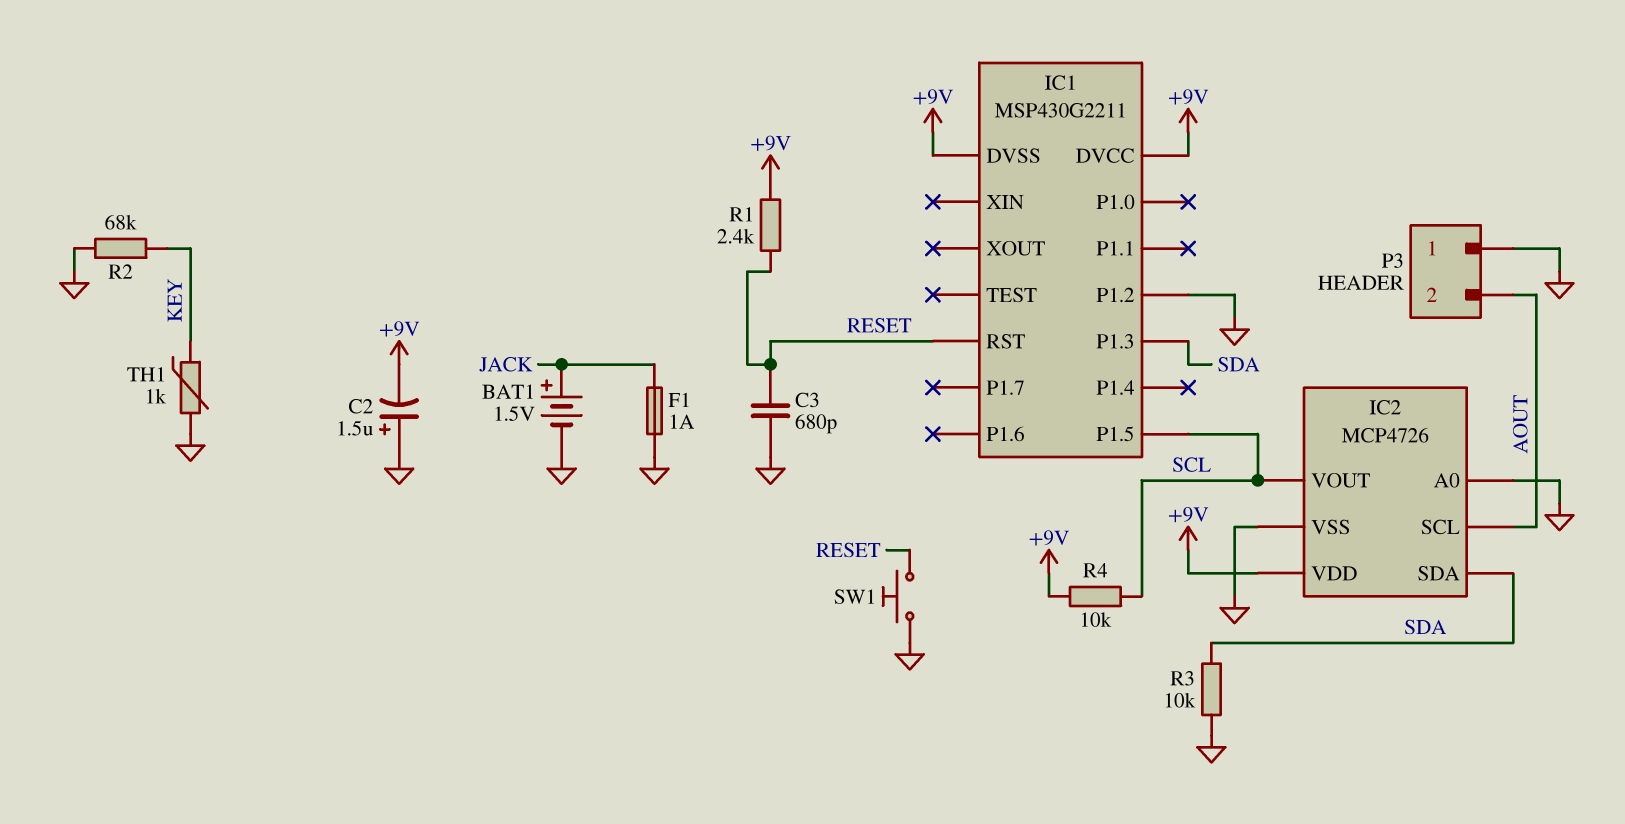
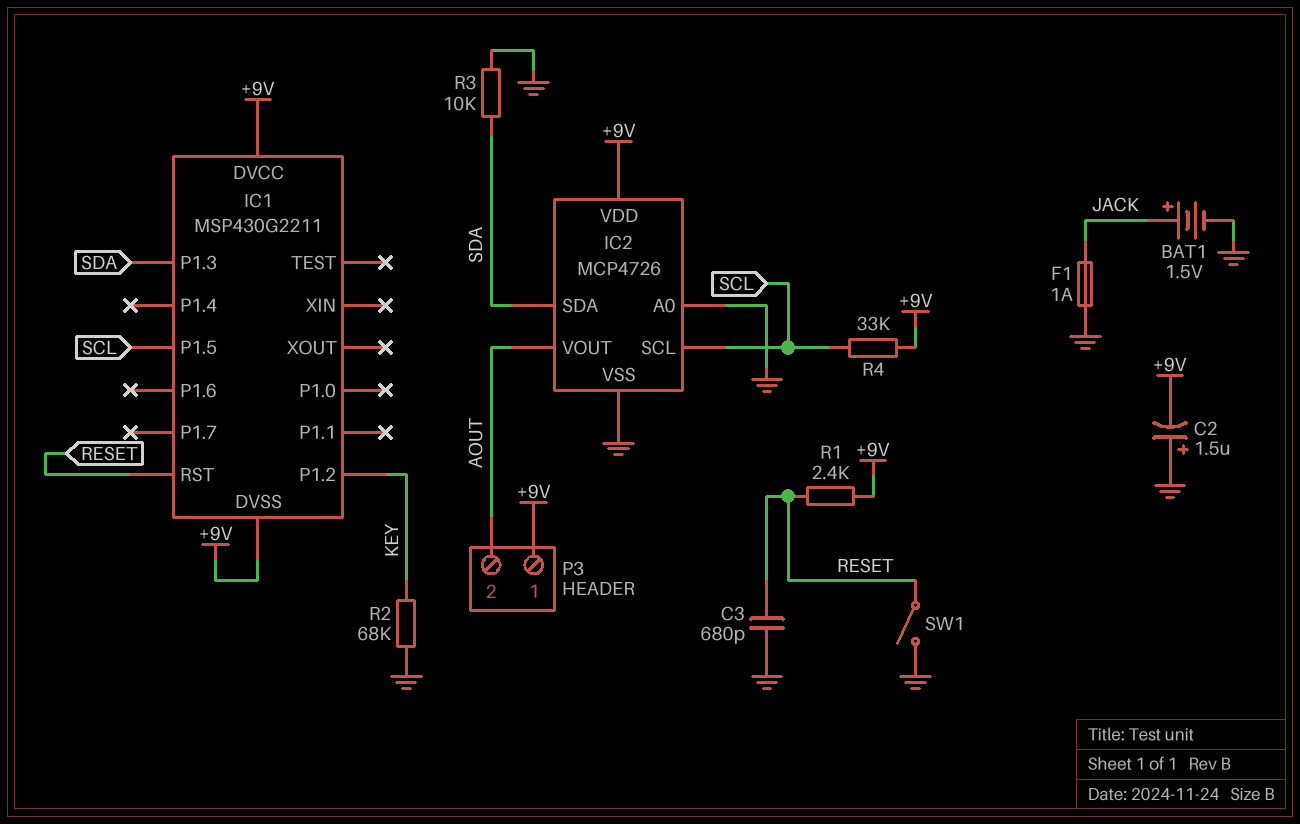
IC1 pin P1.2: GND -> KEY
IC2 pin SCL: AOUT -> SCL
IC2 pin VOUT: SCL -> AOUT
P3 pin 1: GND -> +9V
R4: 10k (+9V, SCL) -> 33k (+9V, SCL)
SW1: button (GND, RESET) -> switch (GND, RESET)
TH1: 1k (GND, KEY) -> none

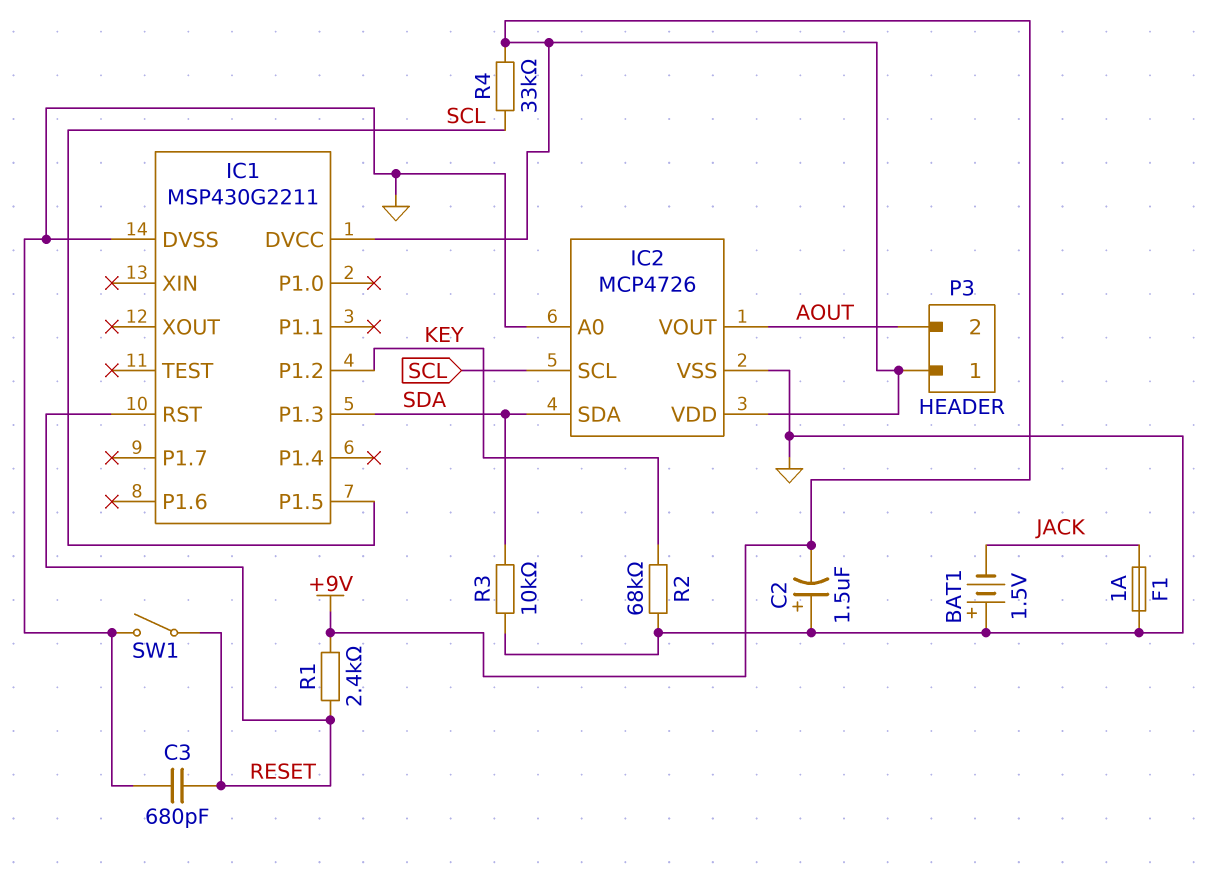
BAT1: 1.5V (plus JACK, minus GND) -> 1.5V (plus GND, minus JACK)
IC1 pin DVSS: +9V -> GND

